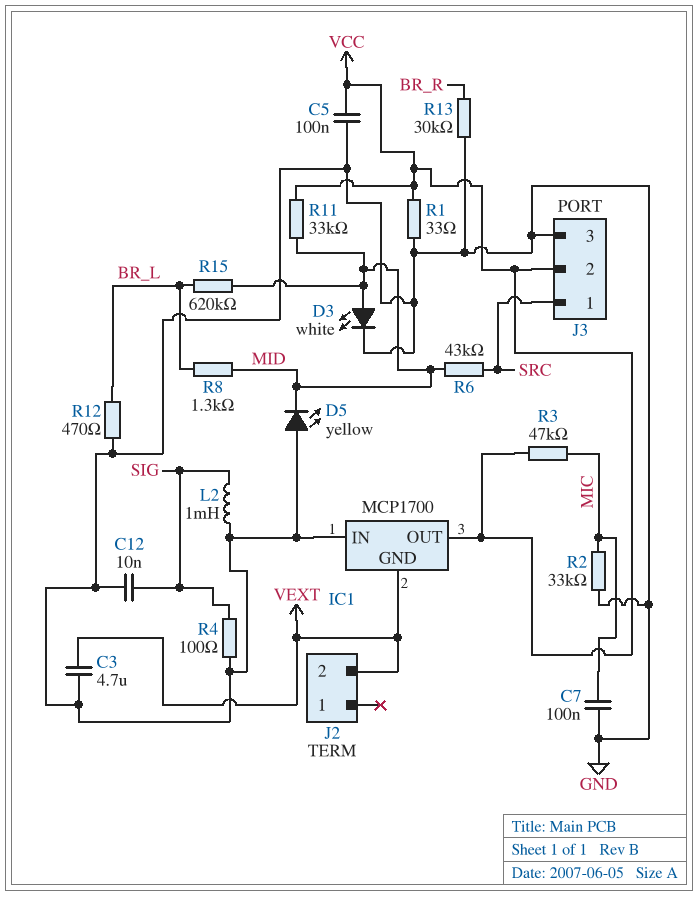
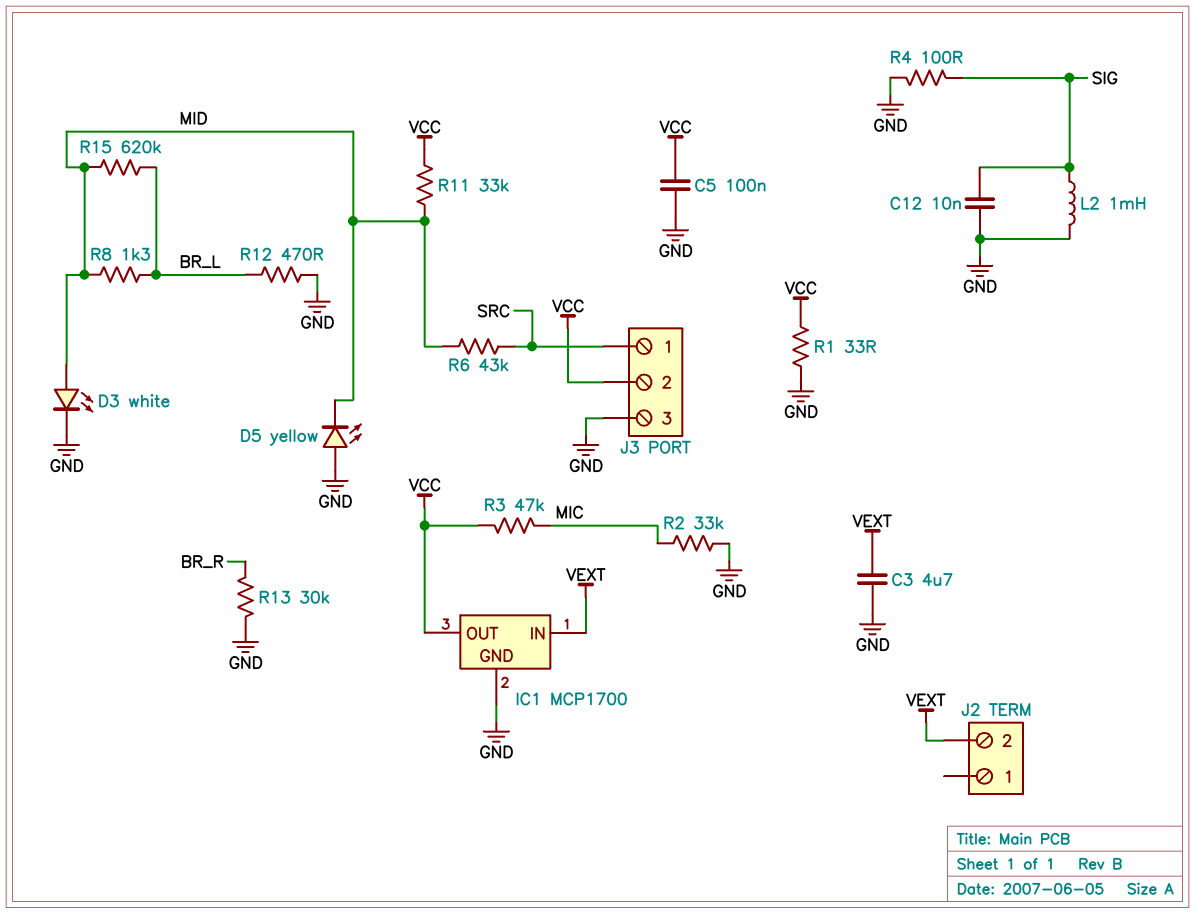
C7: 100nF (GND, MIC) -> none
IC1 pin GND: VEXT -> GND
IC1 pin IN: GND -> VEXT

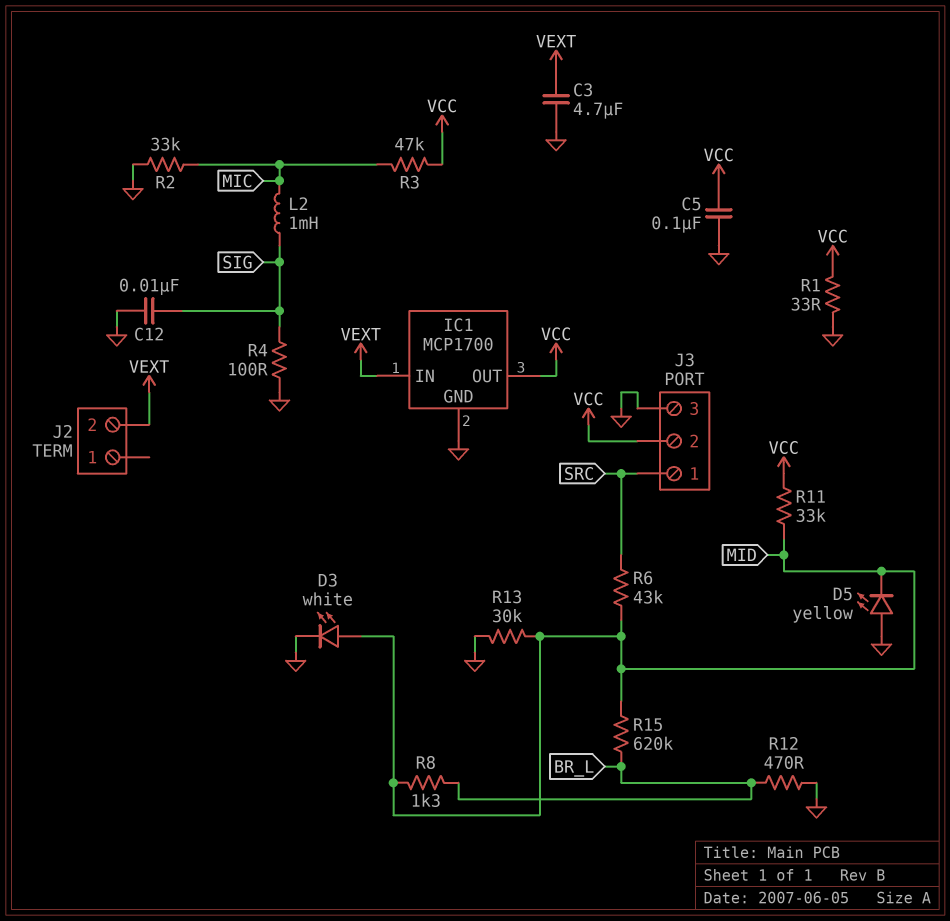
L2: 1mH (GND, SIG) -> 1mH (MIC, SIG)
R13: 30k (BR_R, GND) -> 30k (GND, MID)

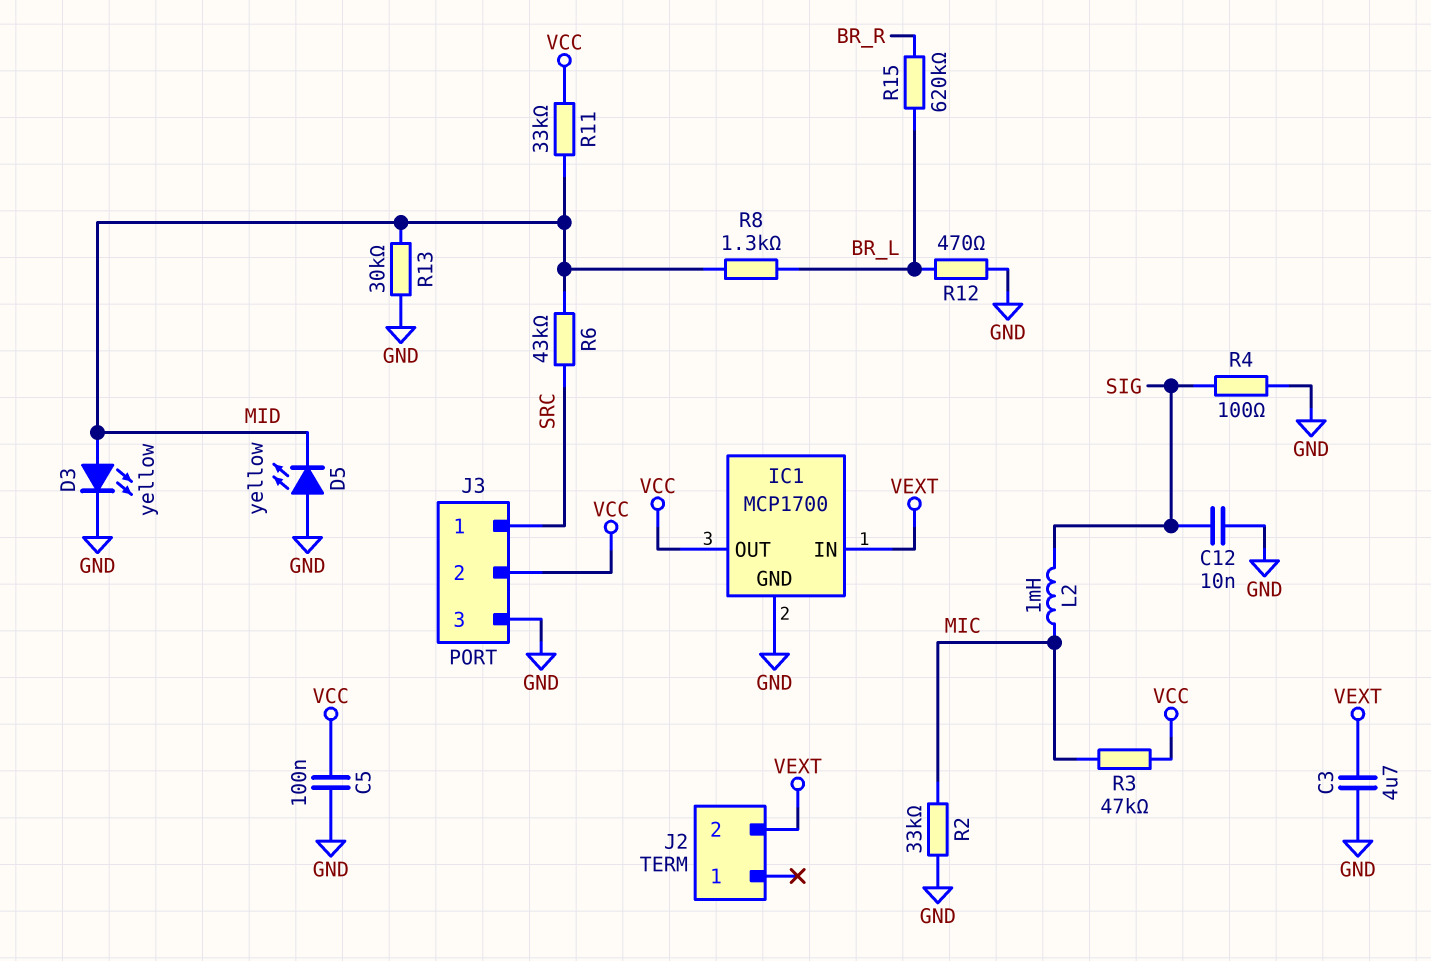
D3: LED white (A MID, K GND) -> LED yellow (A MID, K GND)
R1: 33 (GND, VCC) -> none
R15: 620k (BR_L, MID) -> 620k (BR_L, BR_R)

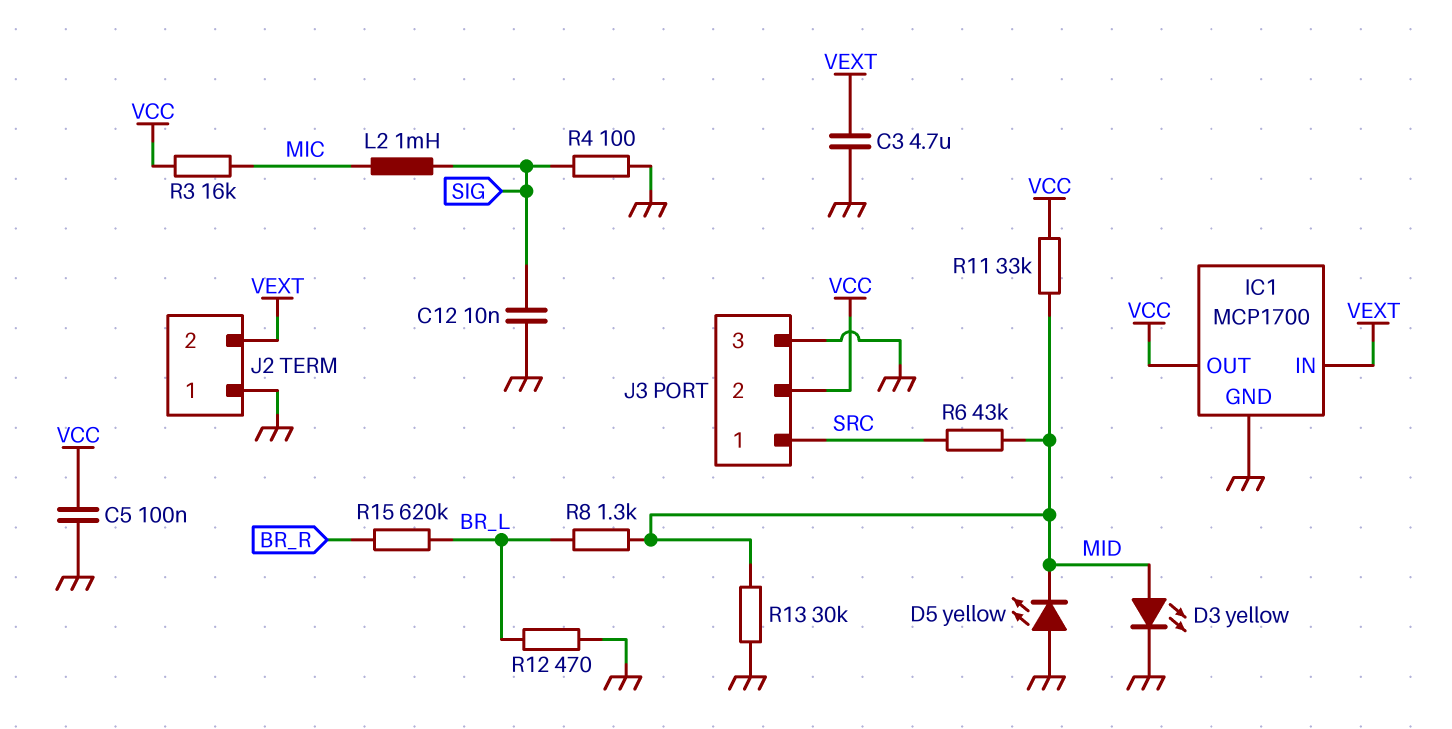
J2 pin 1: none -> GND
R2: 33k (GND, MIC) -> none
R3: 47k (MIC, VCC) -> 16k (MIC, VCC)

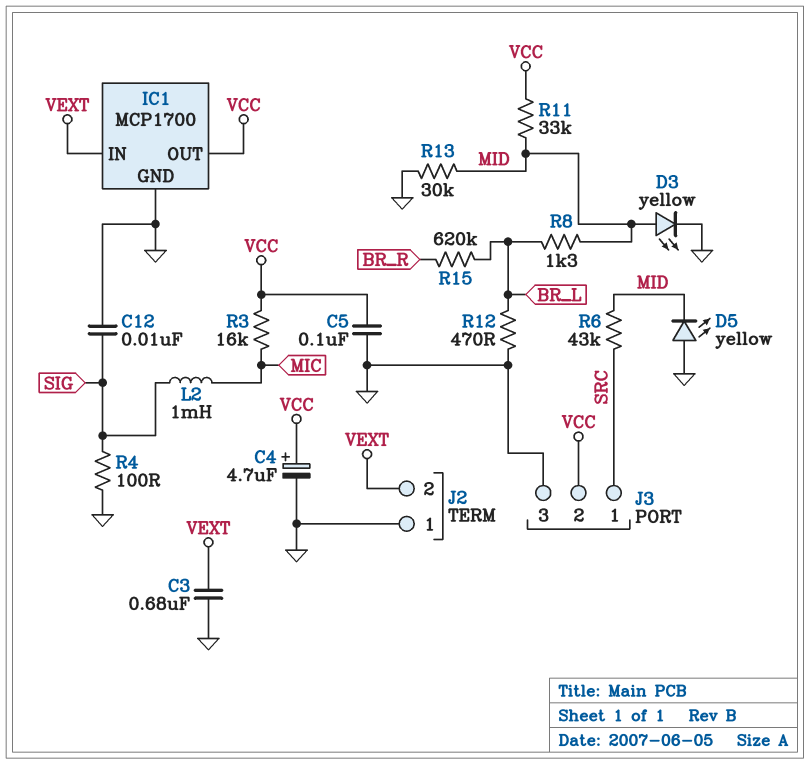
C3: 4.7uF (GND, VEXT) -> 680nF (GND, VEXT)
C4: none -> 4.7uF (plus VCC, minus GND)

